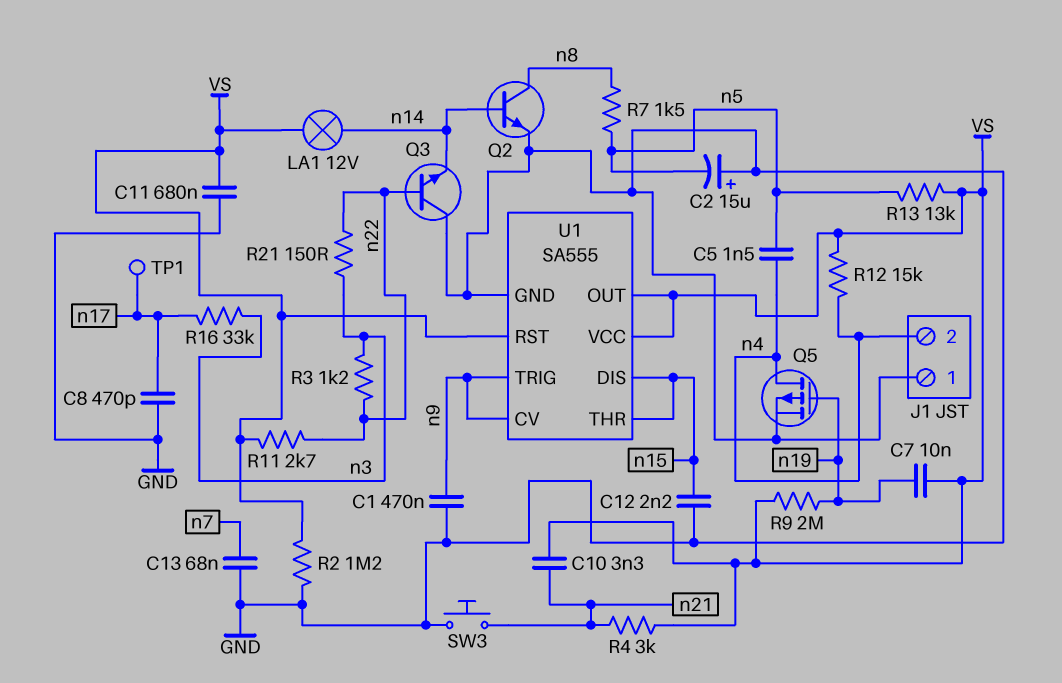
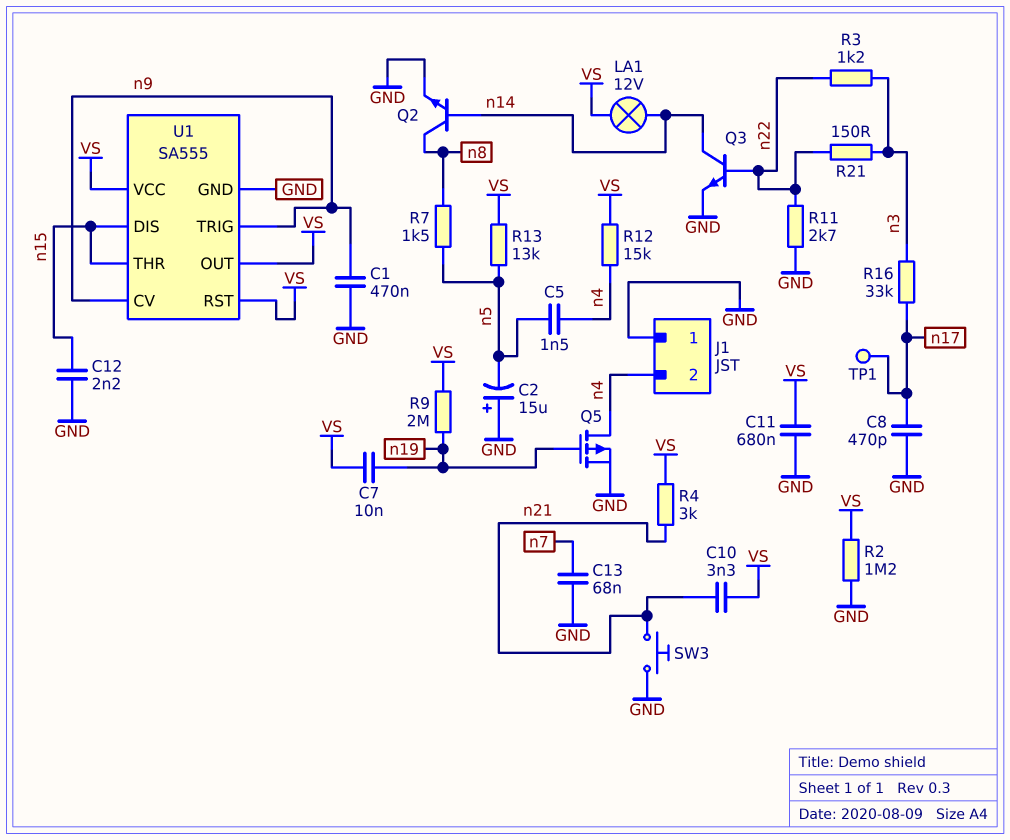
Q3: NPN (B n22, C GND, E n14) -> NPN (B n22, C n14, E GND)
R11: 2.7k (VS, n22) -> 2.7k (GND, n22)

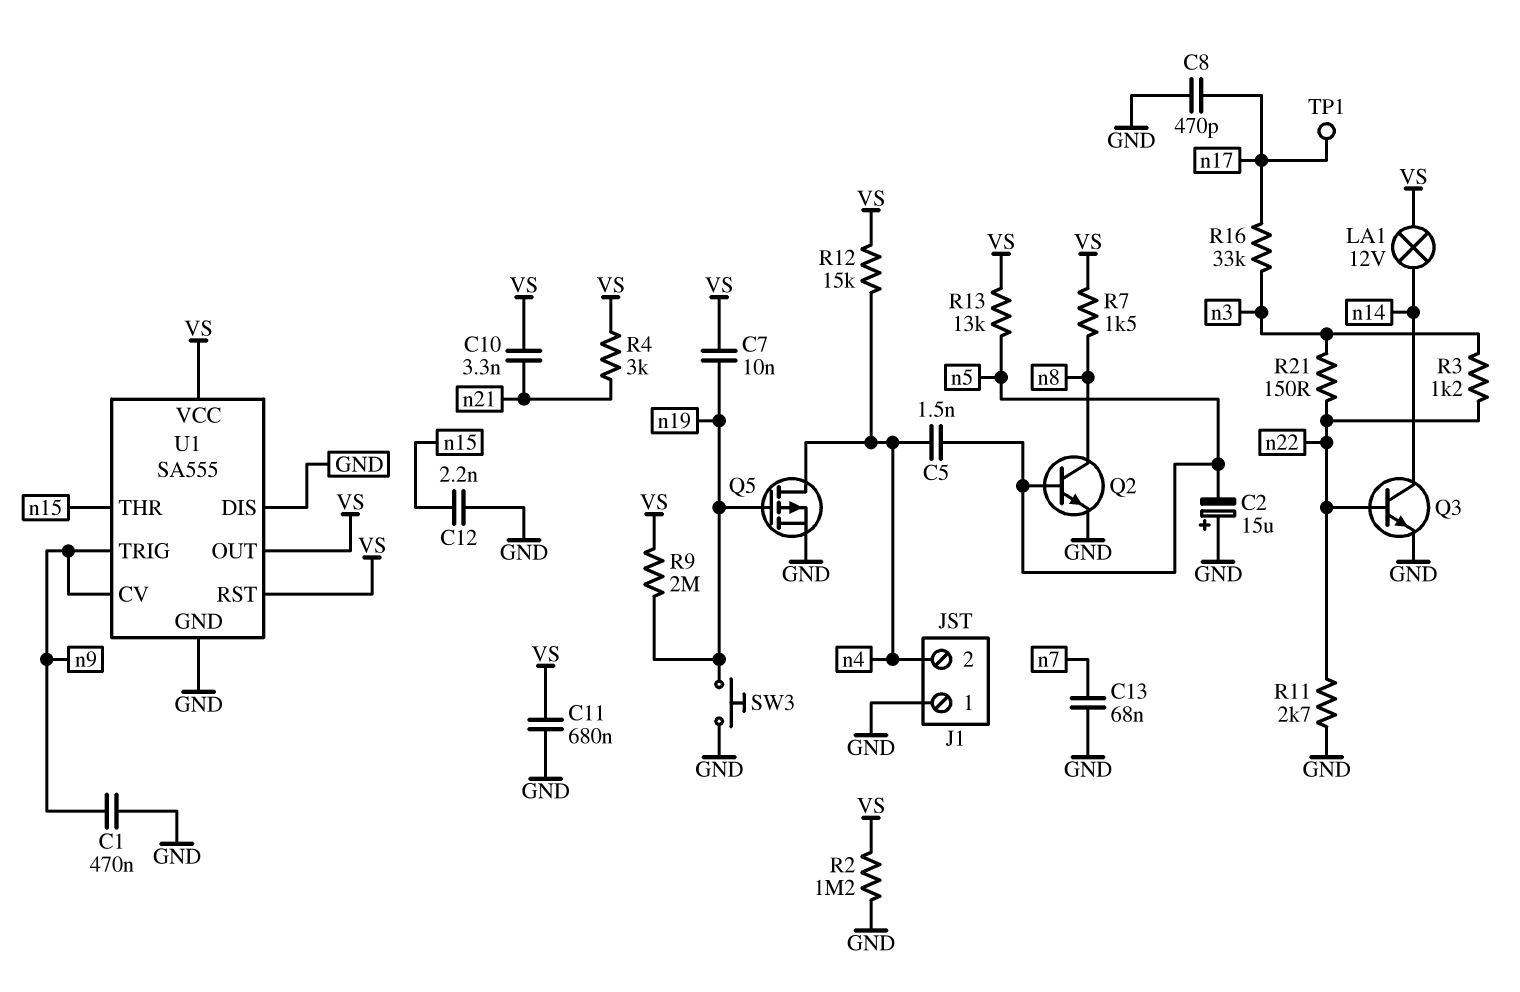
Q2: NPN (B n14, C n8, E GND) -> NPN (B n5, C n8, E GND)
R7: 1.5k (n5, n8) -> 1.5k (VS, n8)
SW3: button (GND, n21) -> button (GND, n19)
U1 pin DIS: n15 -> GND

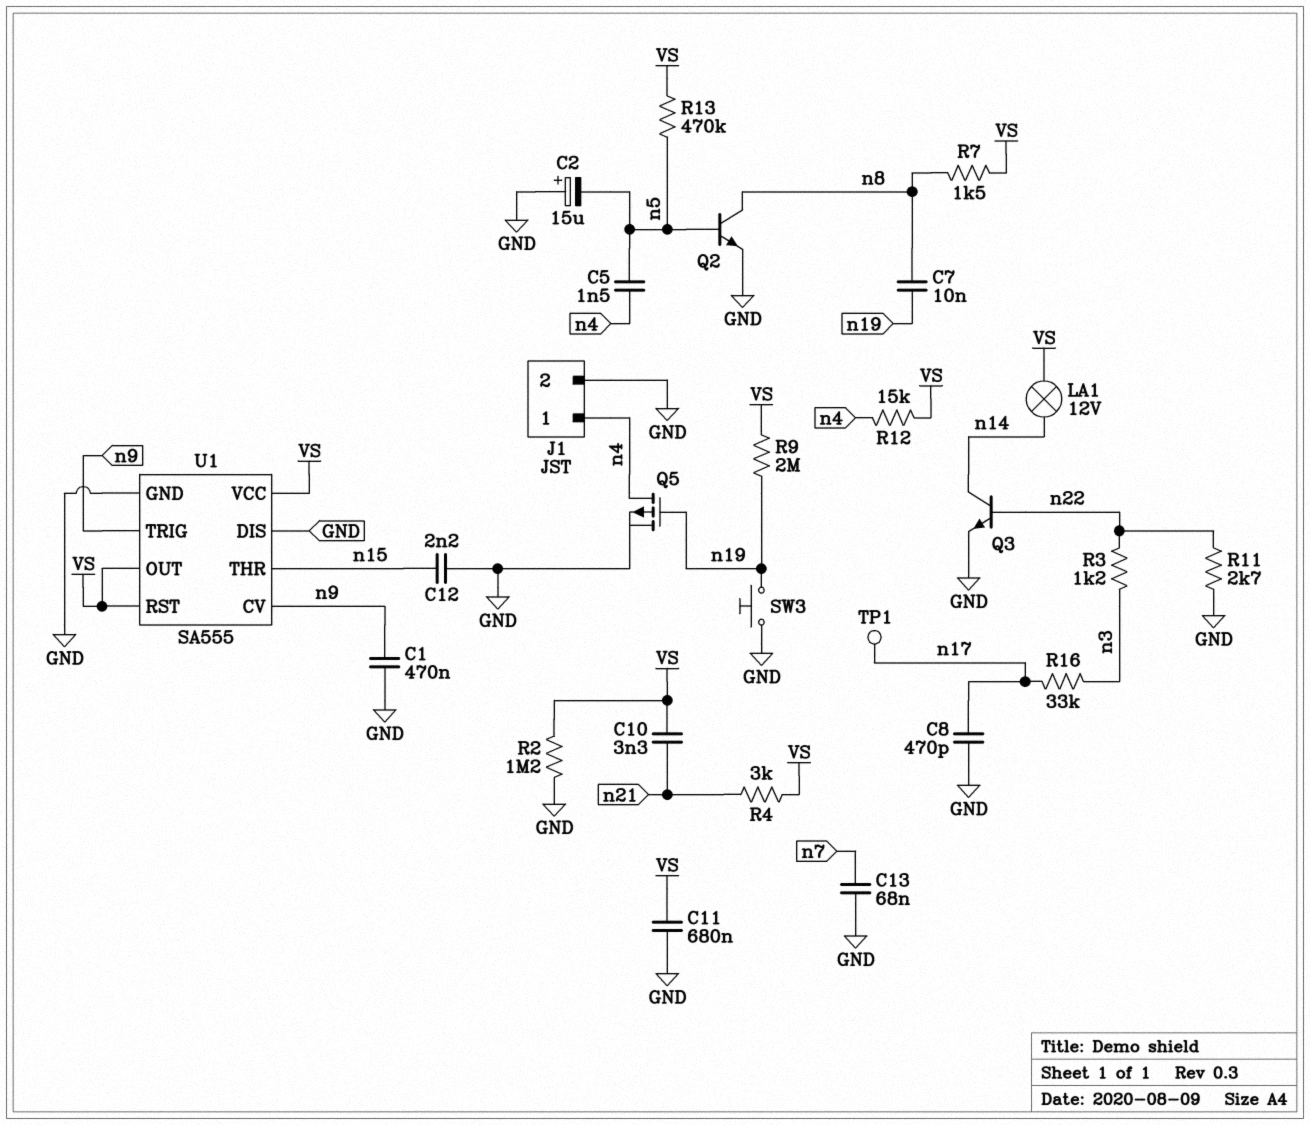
C7: 10nF (VS, n19) -> 10nF (n8, n19)
J1 pin 1: GND -> n4
J1 pin 2: n4 -> GND
R13: 13k (VS, n5) -> 470k (VS, n5)
R21: 150 (n3, n22) -> none

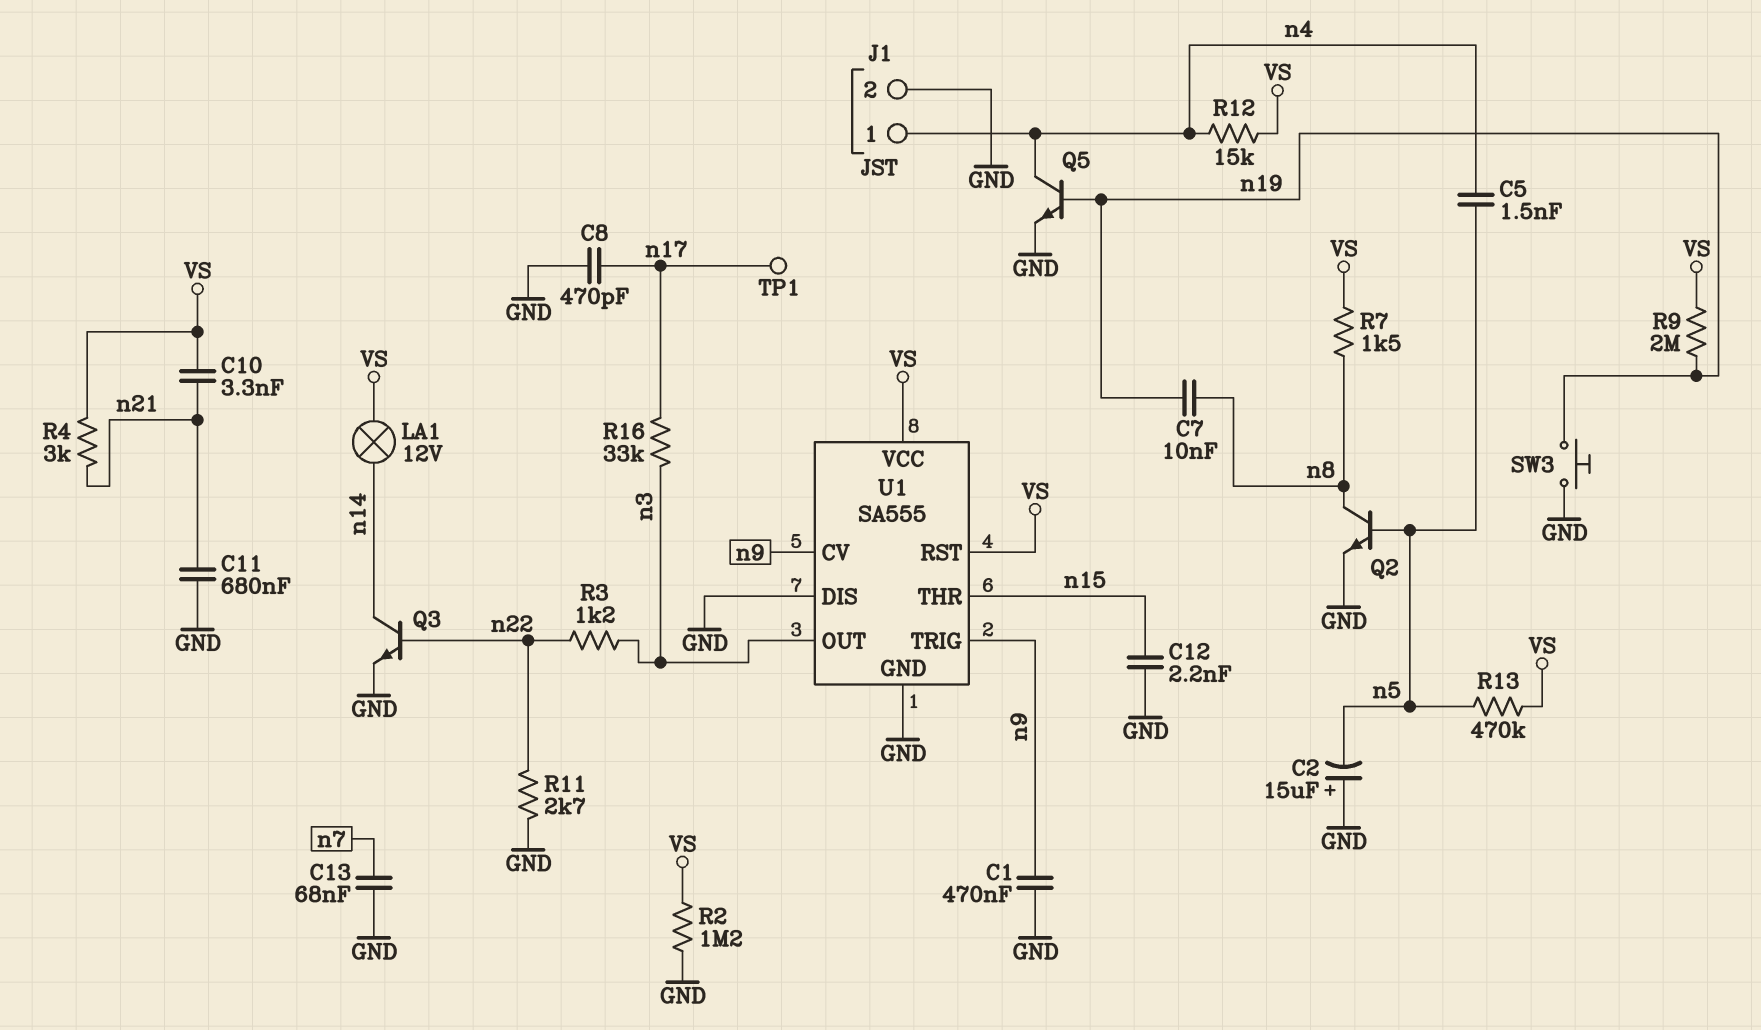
C11: 680nF (GND, VS) -> 680nF (GND, n21)
Q5: PMOS (G n19, D n4, S GND) -> NPN (B n19, C n4, E GND)
U1 pin OUT: VS -> n3

